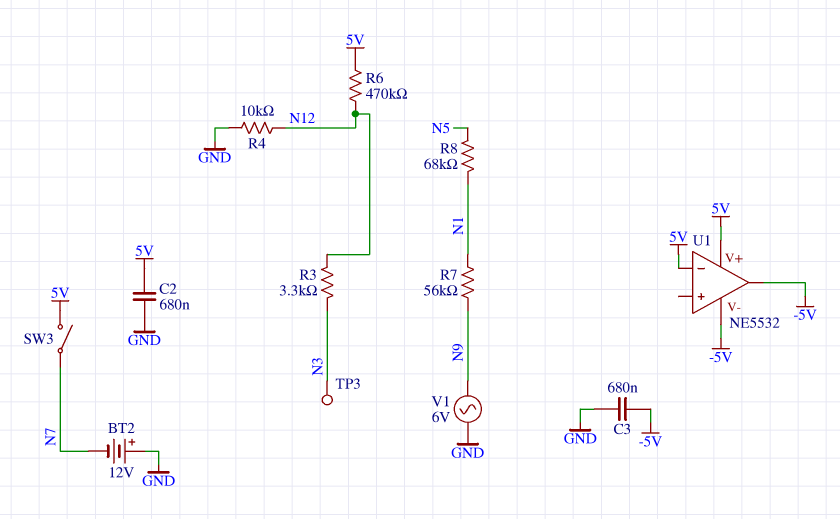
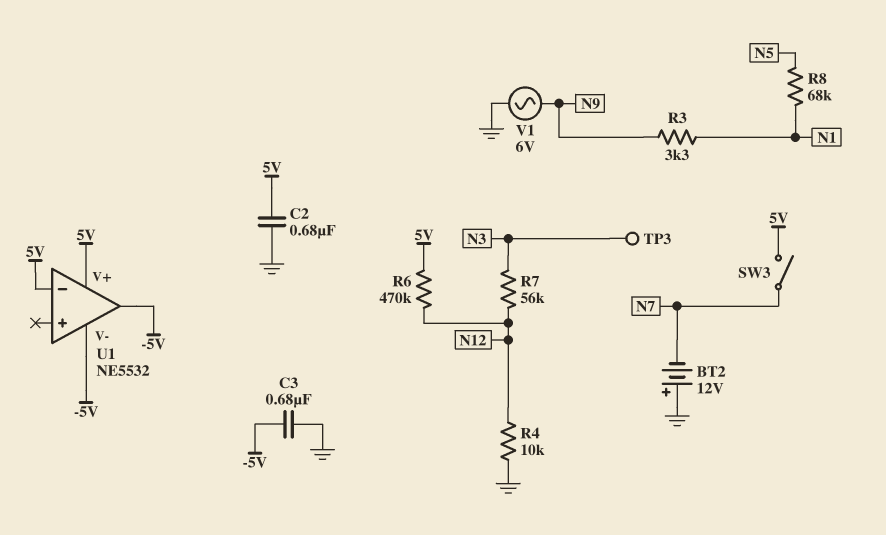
R3: 3.3k (N3, N12) -> 3.3k (N1, N9)
R7: 56k (N1, N9) -> 56k (N3, N12)

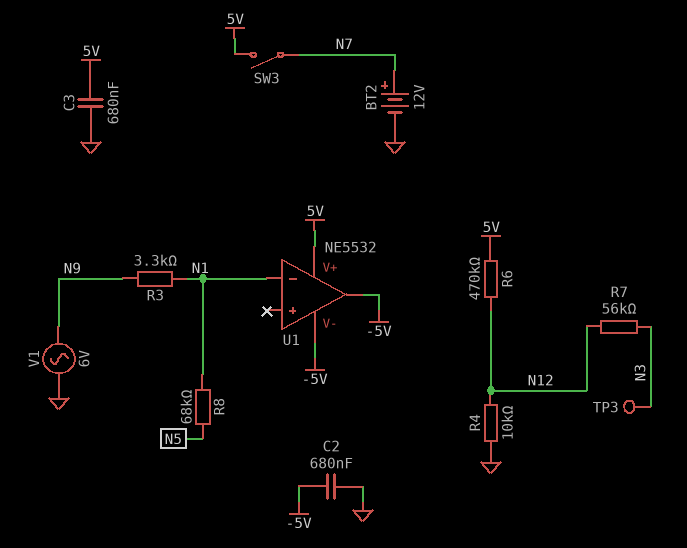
BT2: 12V (plus GND, minus N7) -> 12V (plus N7, minus GND)
C2: 680nF (5V, GND) -> 680nF (-5V, GND)
C3: 680nF (-5V, GND) -> 680nF (5V, GND)
U1 pin in-: 5V -> N1

